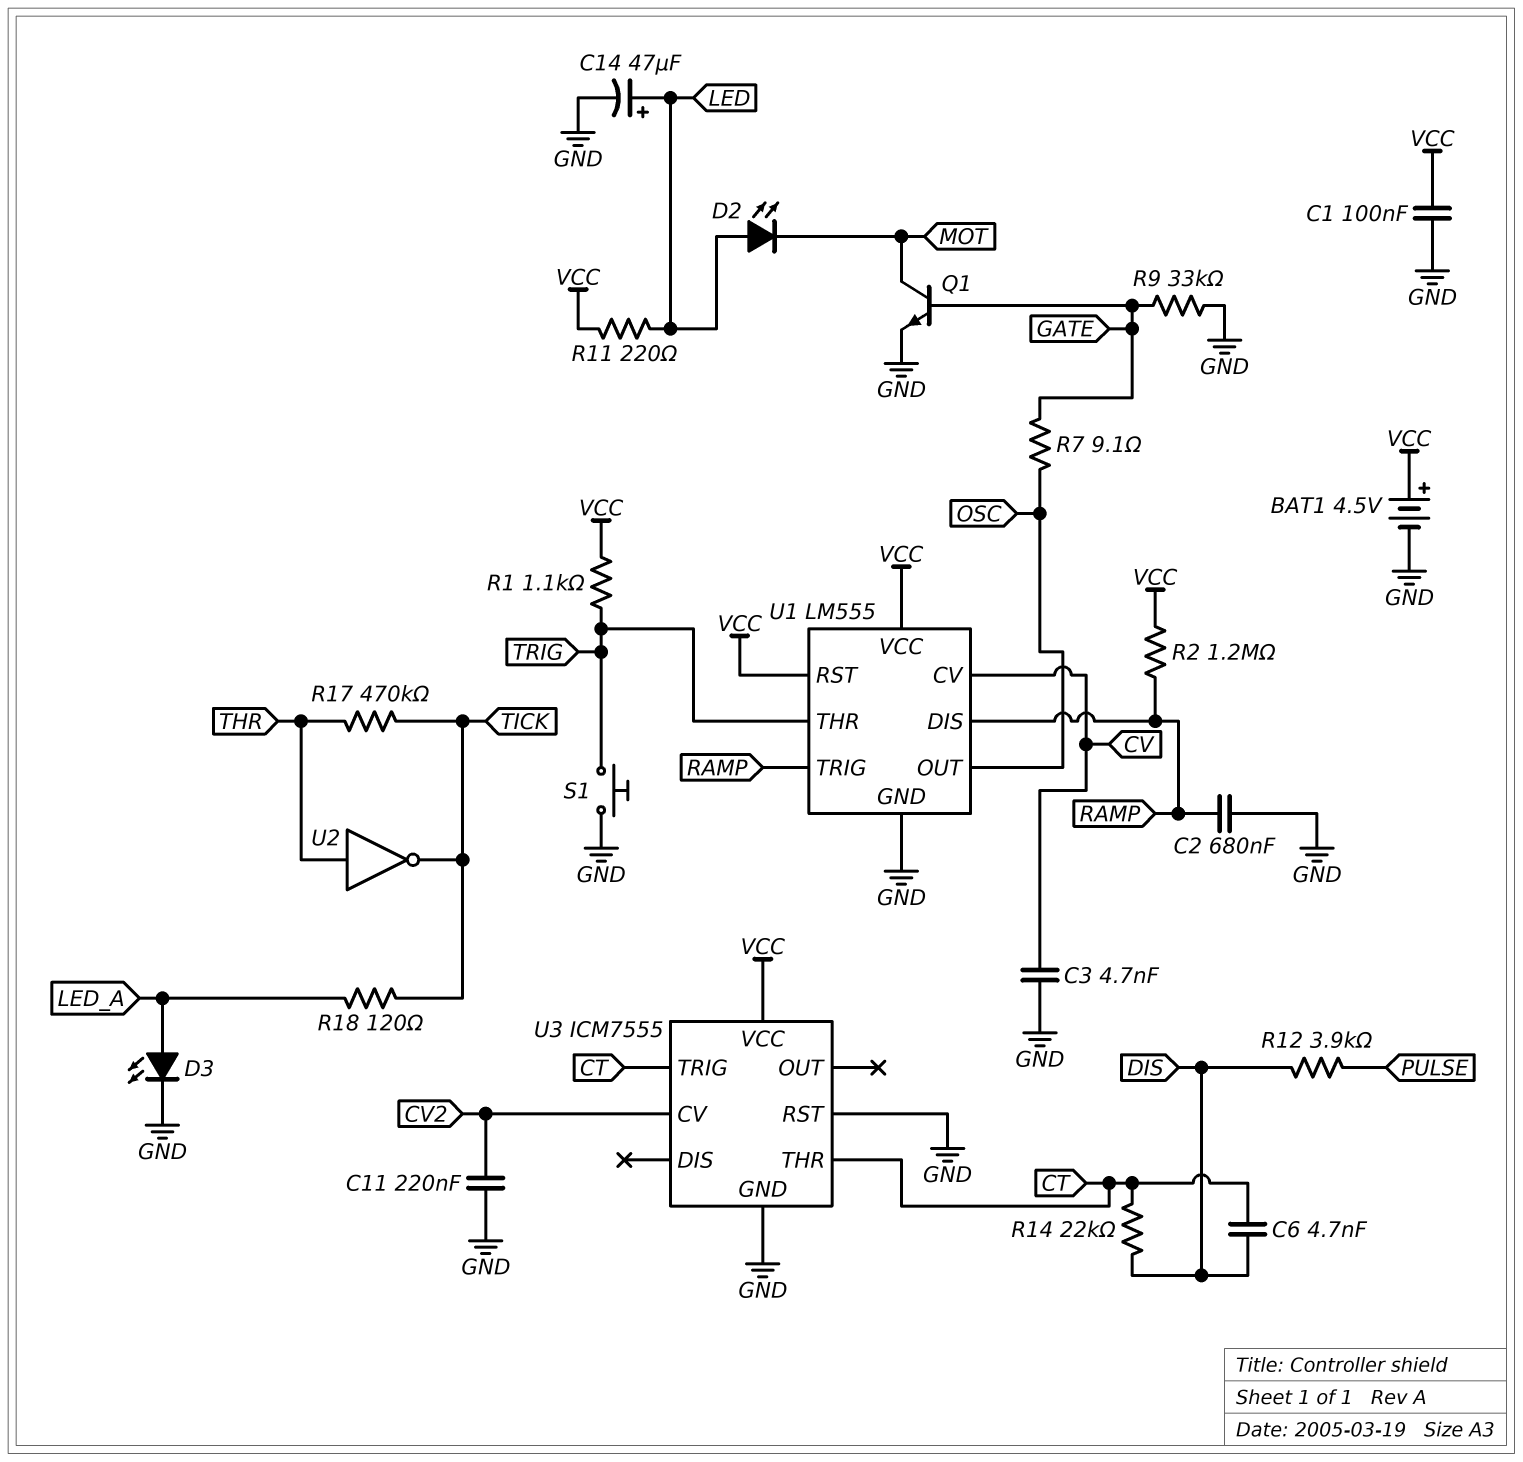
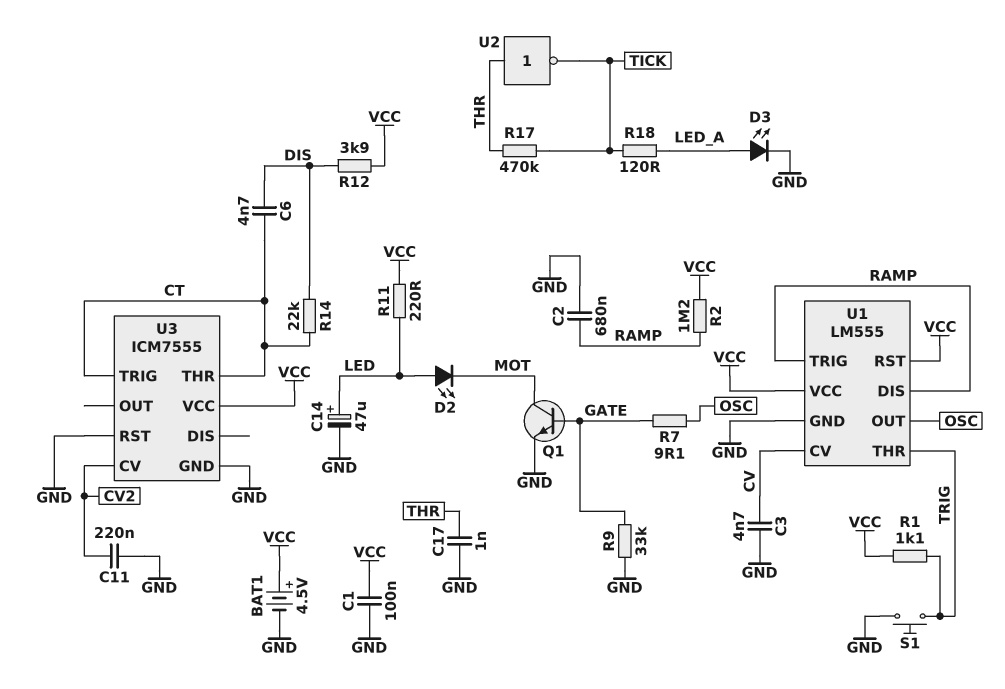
C17: none -> 1nF (GND, THR)
R12: 3.9k (DIS, PULSE) -> 3.9k (DIS, VCC)

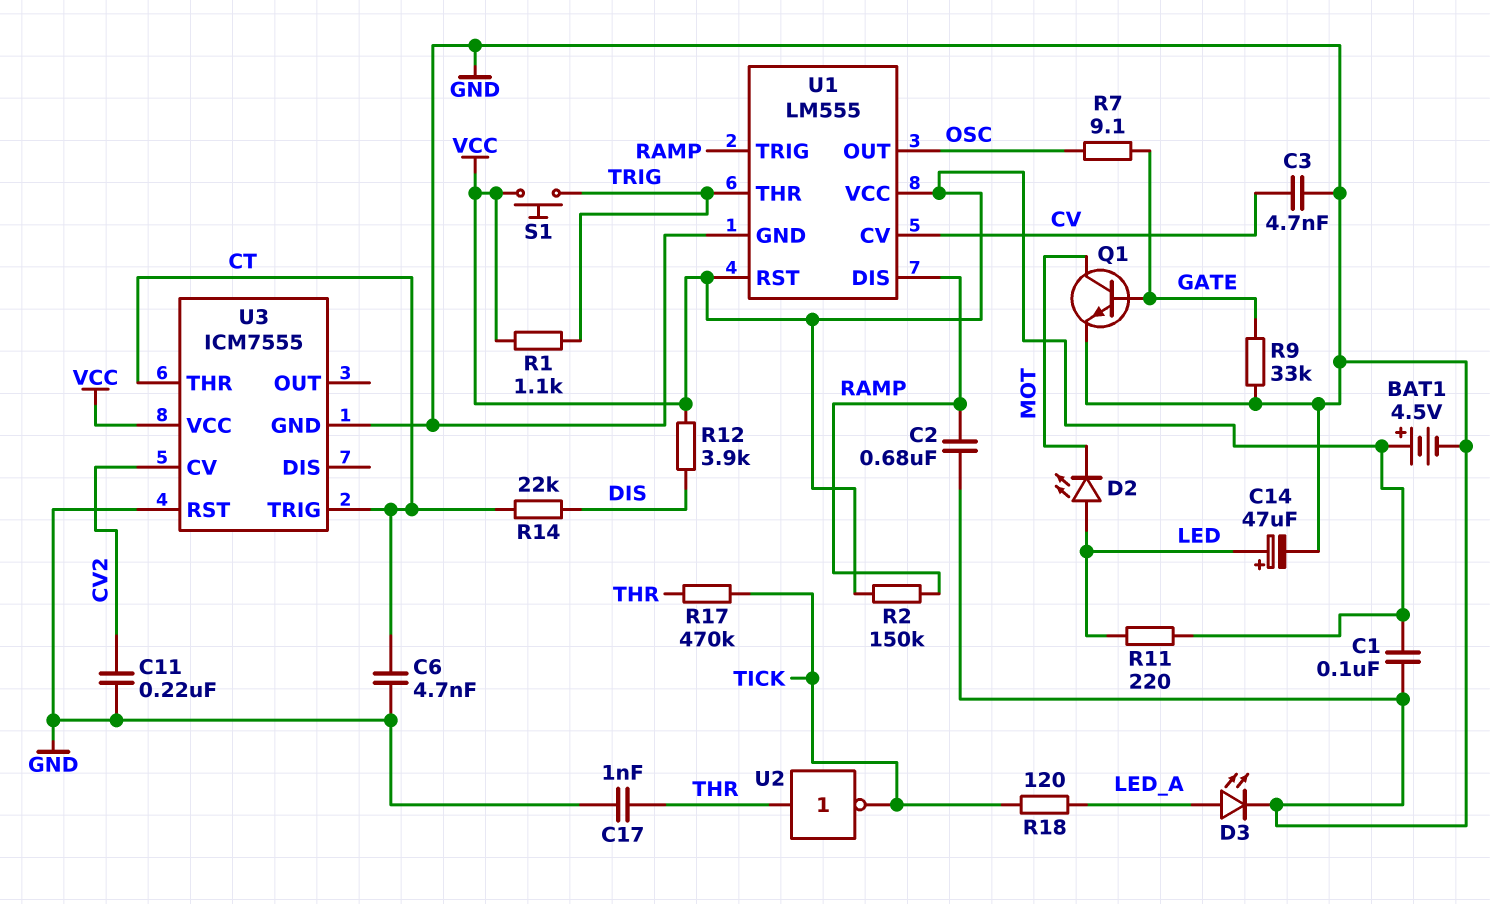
C6: 4.7nF (CT, DIS) -> 4.7nF (CT, GND)
R2: 1.2M (RAMP, VCC) -> 150k (RAMP, VCC)
S1: button (GND, TRIG) -> button (TRIG, VCC)

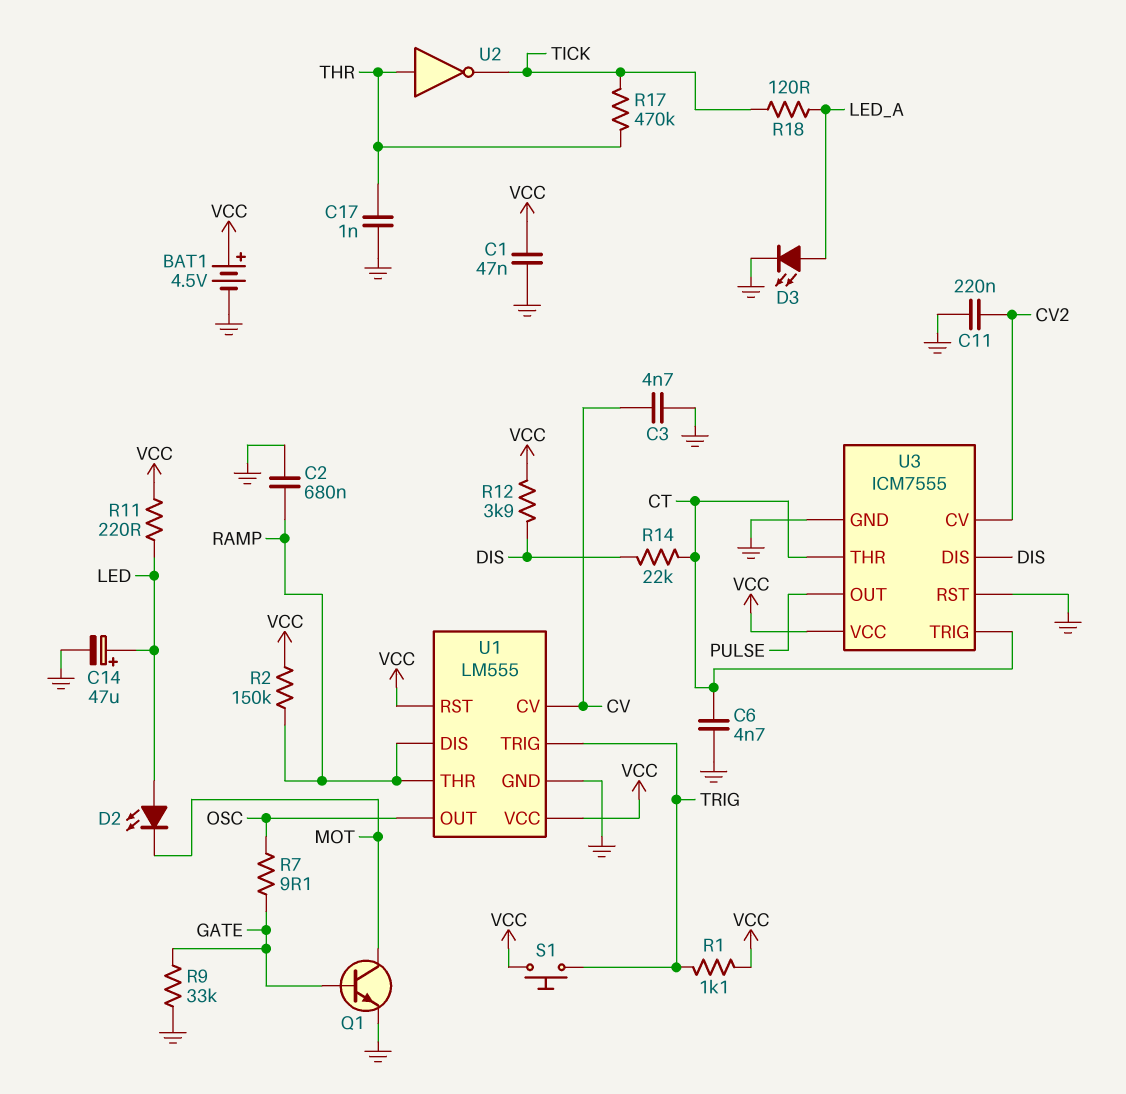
C1: 100nF (GND, VCC) -> 47nF (GND, VCC)
U1 pin THR: TRIG -> RAMP
U1 pin TRIG: RAMP -> TRIG
U3 pin DIS: none -> DIS
U3 pin OUT: none -> PULSE

